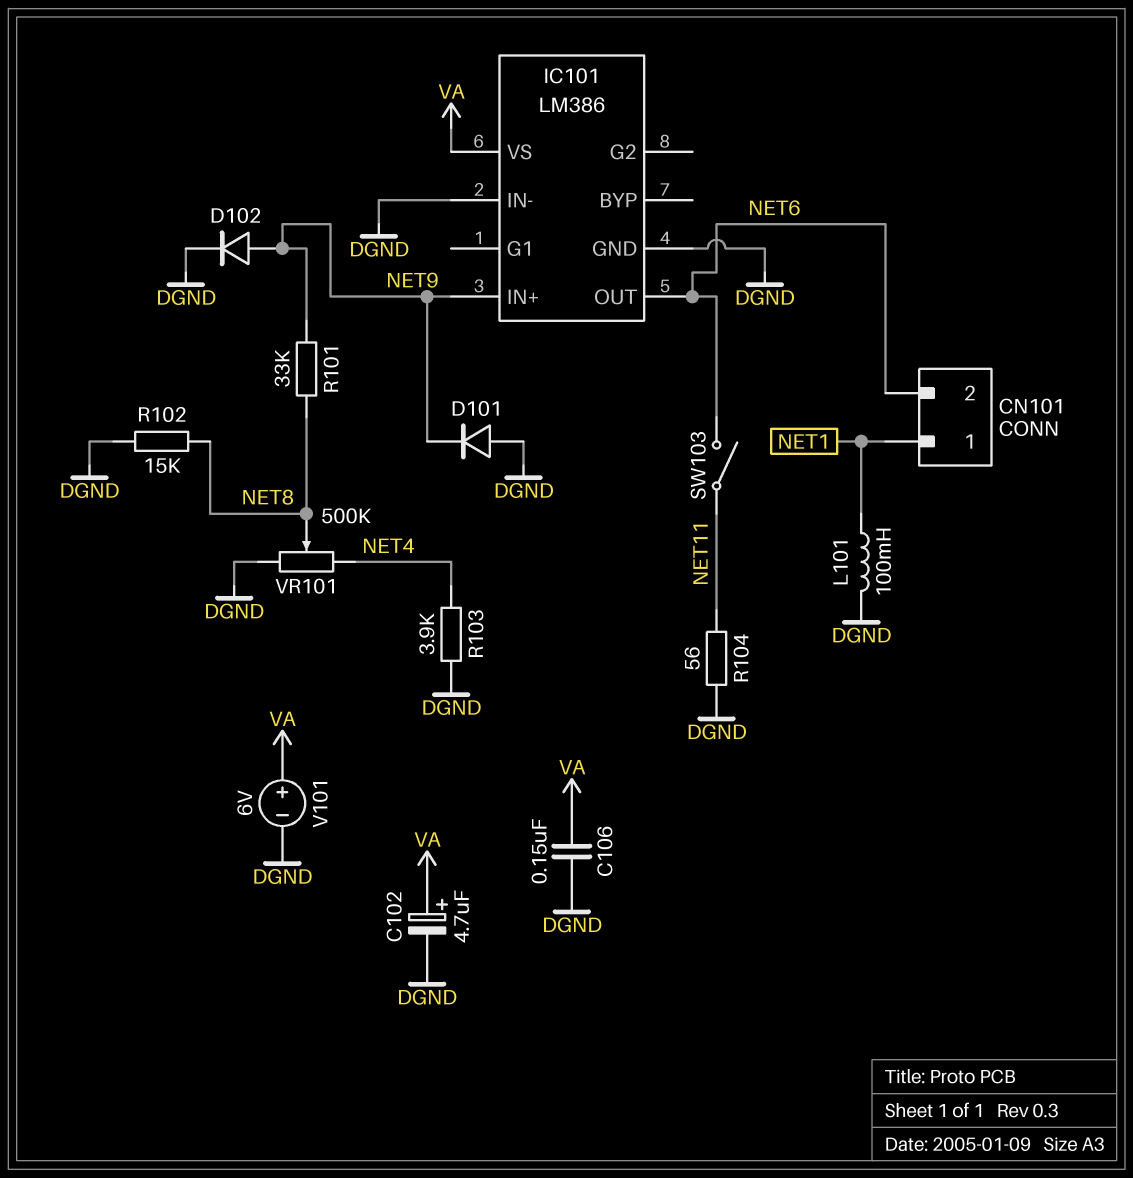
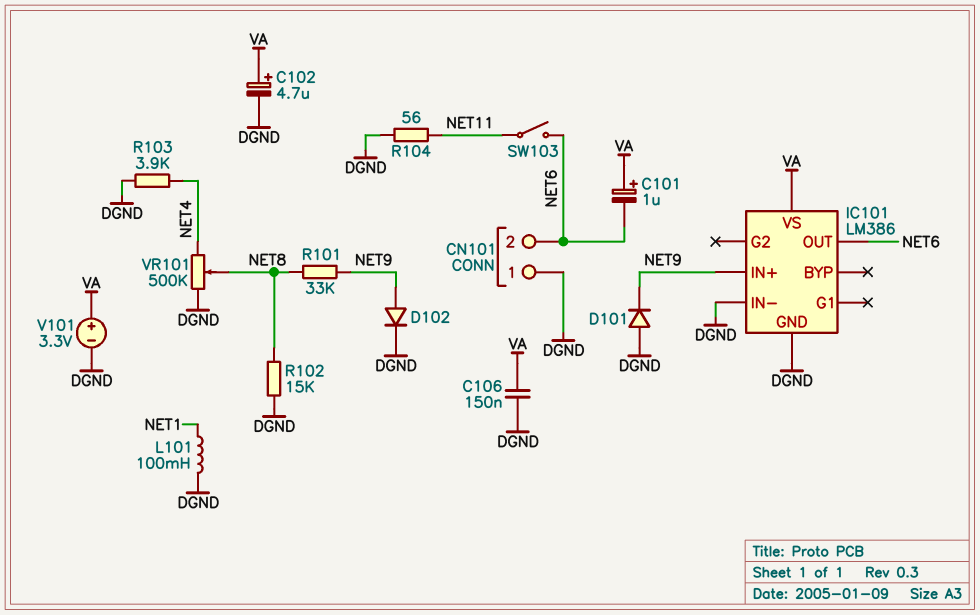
C101: none -> 1uF (plus VA, minus NET6)
CN101 pin 1: NET1 -> DGND
V101: 6V (plus VA, minus DGND) -> 3.3V (plus VA, minus DGND)

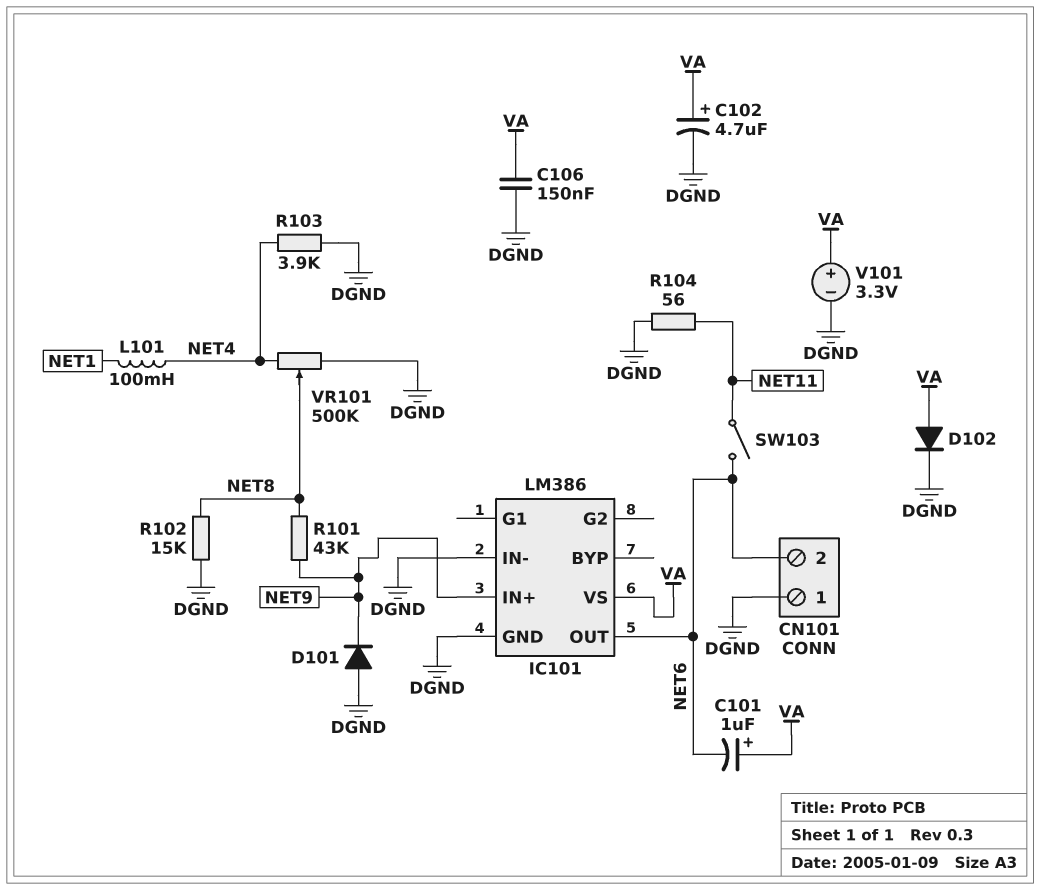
D102: diode (A NET9, K DGND) -> diode (A VA, K DGND)
L101: 100mH (DGND, NET1) -> 100mH (NET1, NET4)
R101: 33k (NET8, NET9) -> 43k (NET8, NET9)

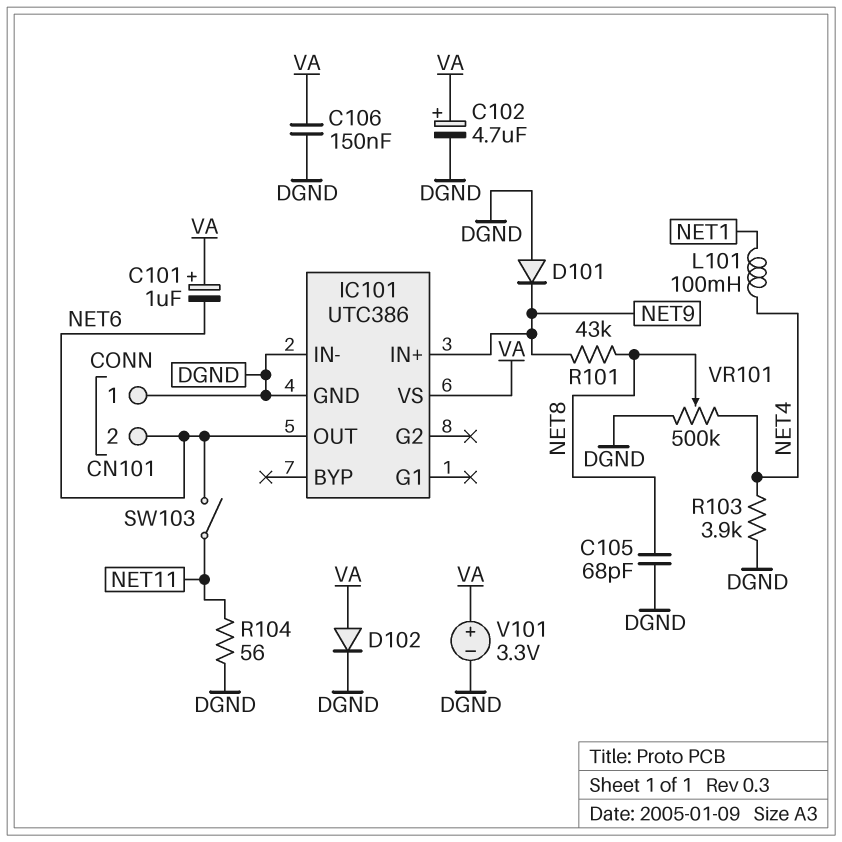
C105: none -> 68pF (DGND, NET8)
IC101: LM386 -> UTC386
R102: 15k (DGND, NET8) -> none

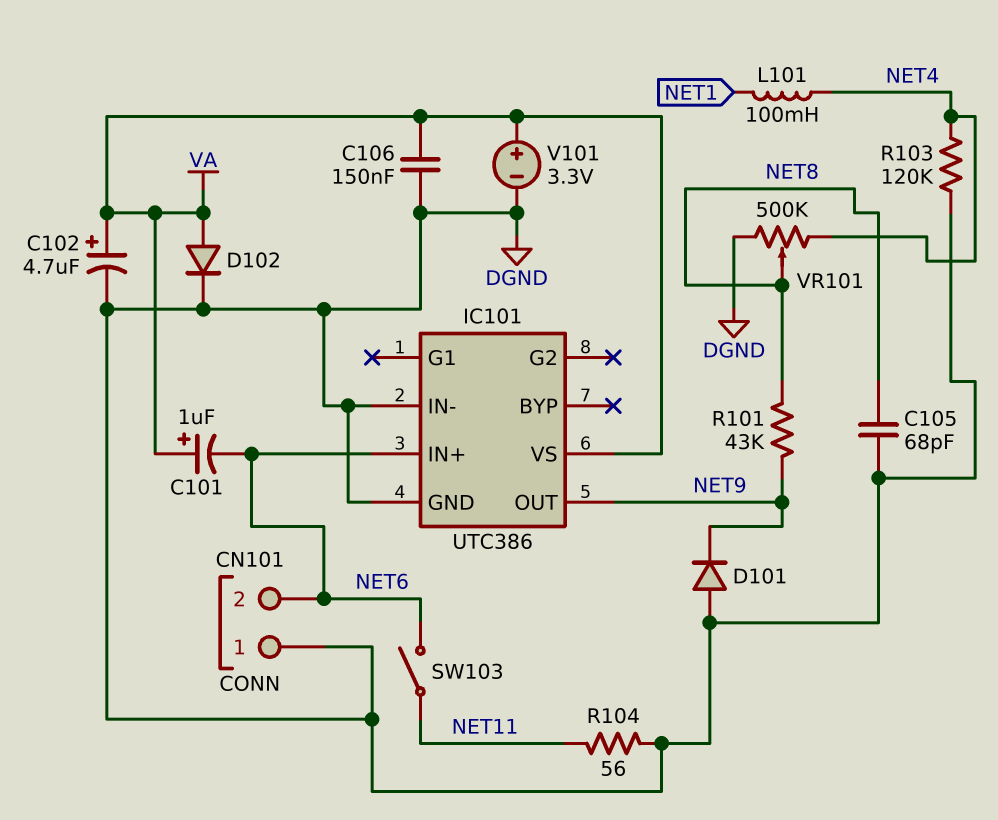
IC101 pin IN+: NET9 -> NET6
IC101 pin OUT: NET6 -> NET9
R103: 3.9k (DGND, NET4) -> 120k (DGND, NET4)

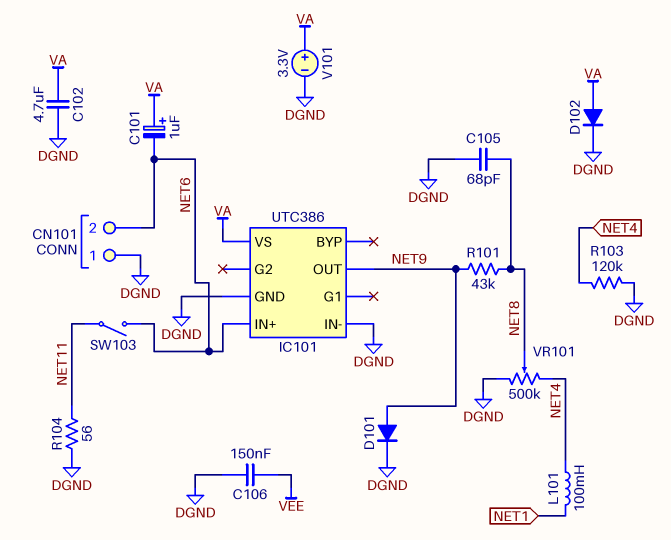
C102: 4.7uF (plus VA, minus DGND) -> 4.7uF (DGND, VA)
C106: 150nF (DGND, VA) -> 150nF (DGND, VEE)
D101: diode (A DGND, K NET9) -> diode (A NET9, K DGND)

